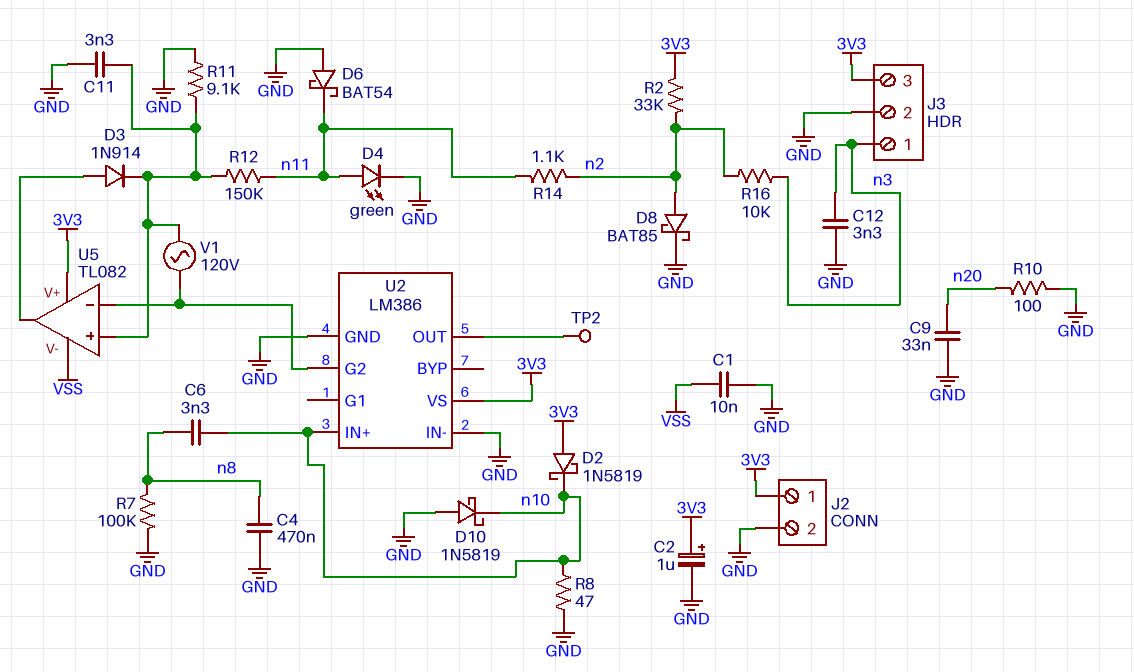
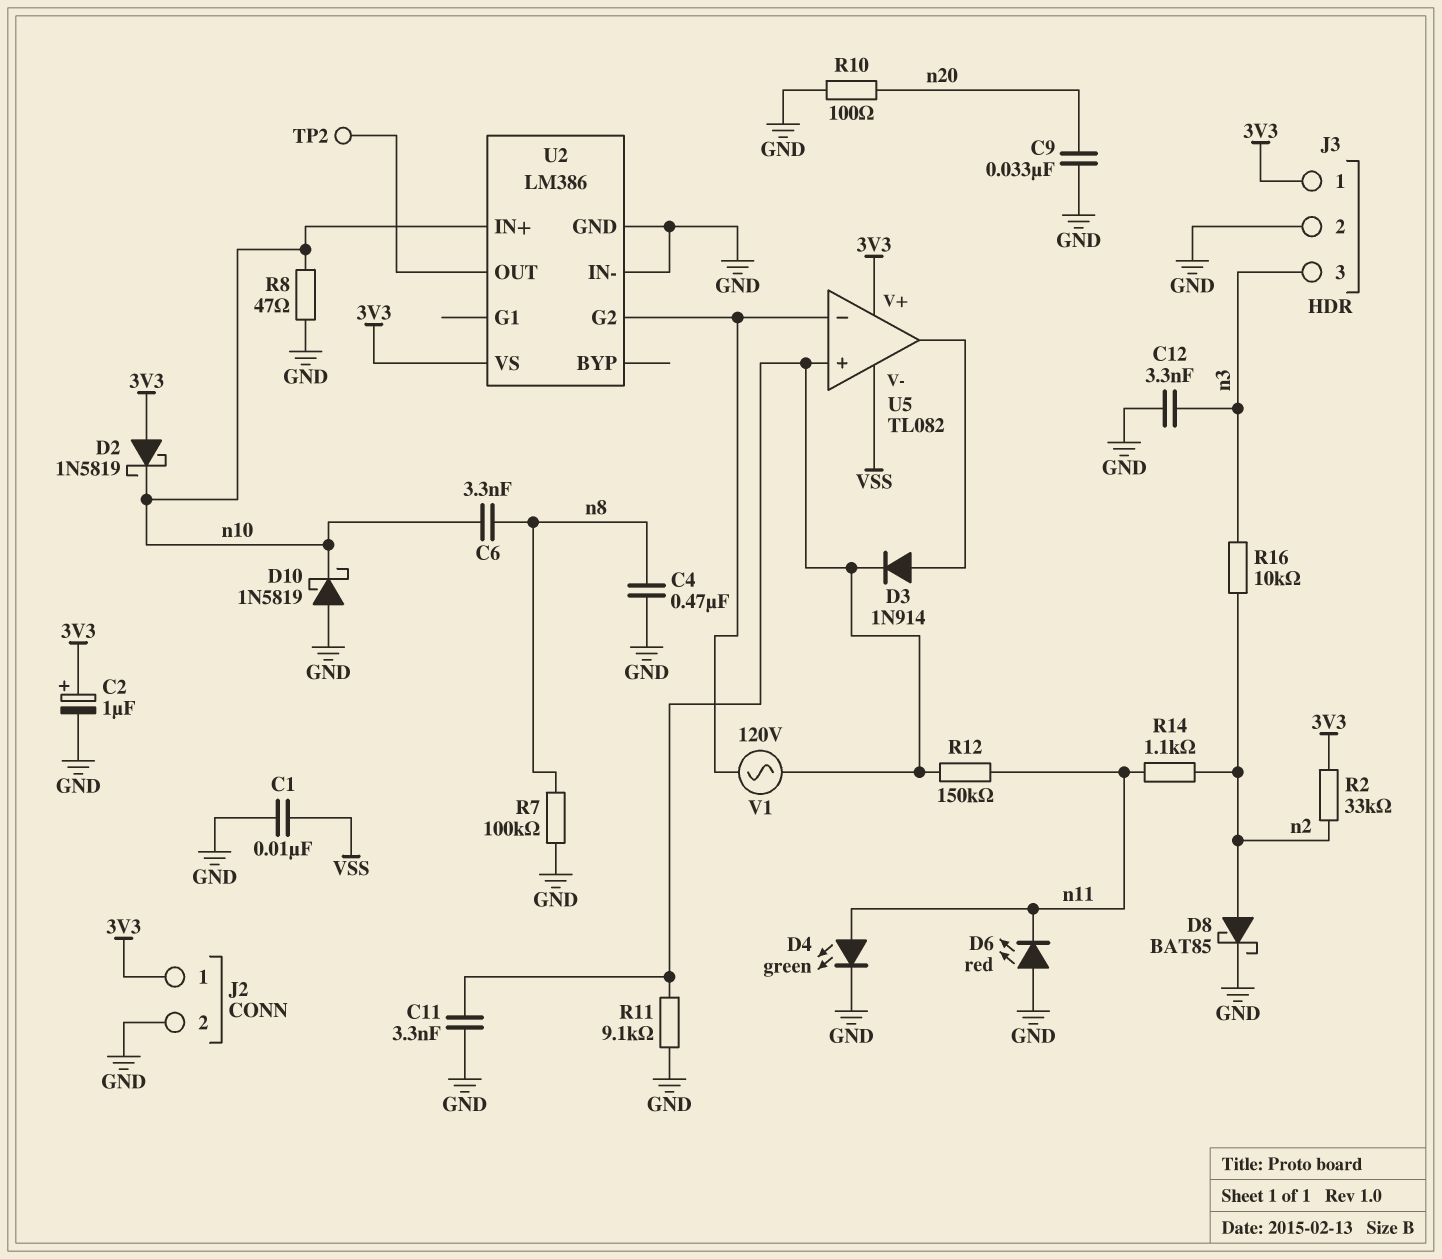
D6: schottky BAT54 (A GND, K n11) -> LED red (A GND, K n11)
J3 pin 1: n3 -> 3V3
J3 pin 3: 3V3 -> n3

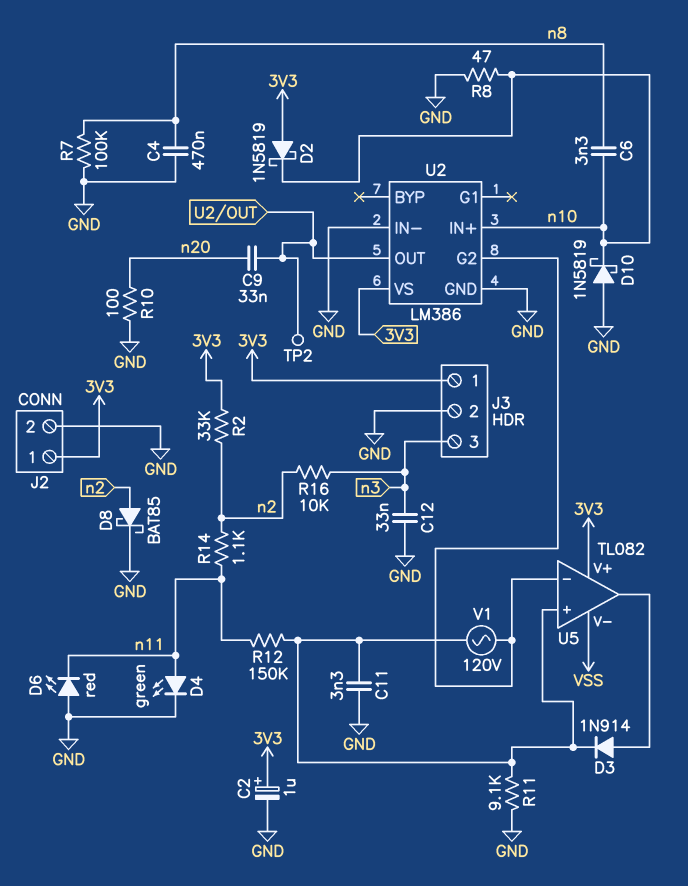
C1: 10nF (GND, VSS) -> none
C9: 33nF (GND, n20) -> 33nF (U2/OUT, n20)
C12: 3.3nF (GND, n3) -> 33nF (GND, n3)

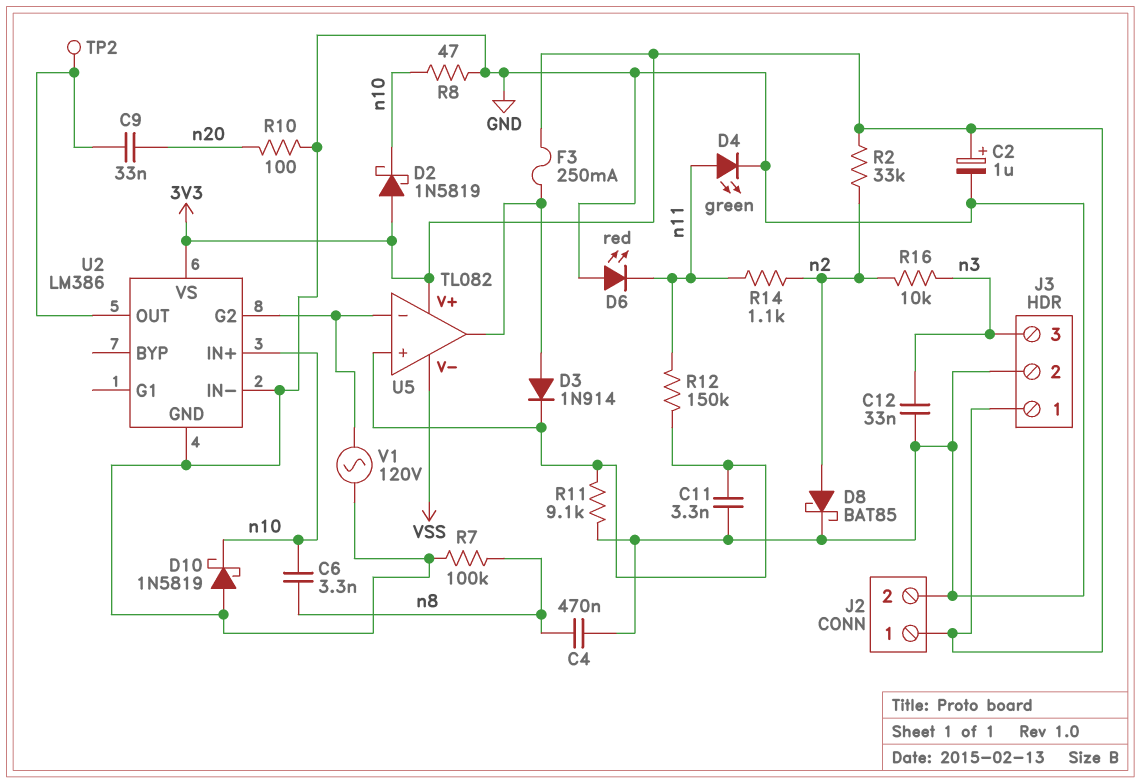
F3: none -> 250mA (3V3, U5/out)
V1: AC 120V (U2/G2, U5/in+) -> AC 120V (GND, U2/G2)

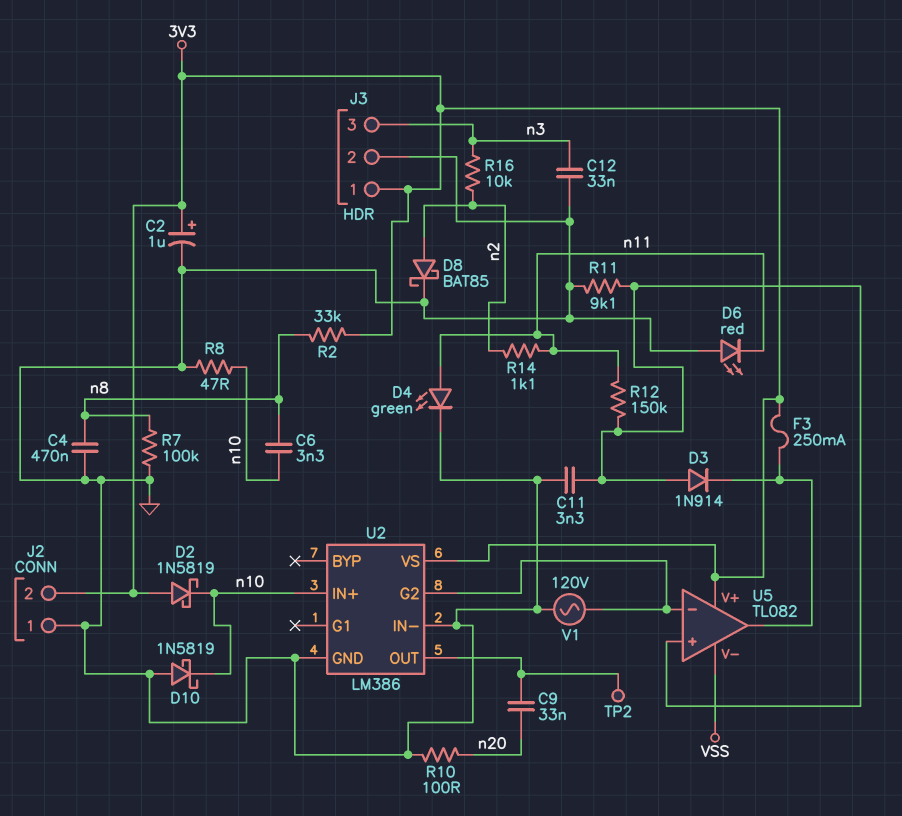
D3: diode 1N914 (A U5/out, K U5/in+) -> diode 1N914 (A U5/in+, K U5/out)
J2 pin 1: 3V3 -> GND
J2 pin 2: GND -> 3V3
R2: 33k (3V3, n2) -> 33k (3V3, n8)

